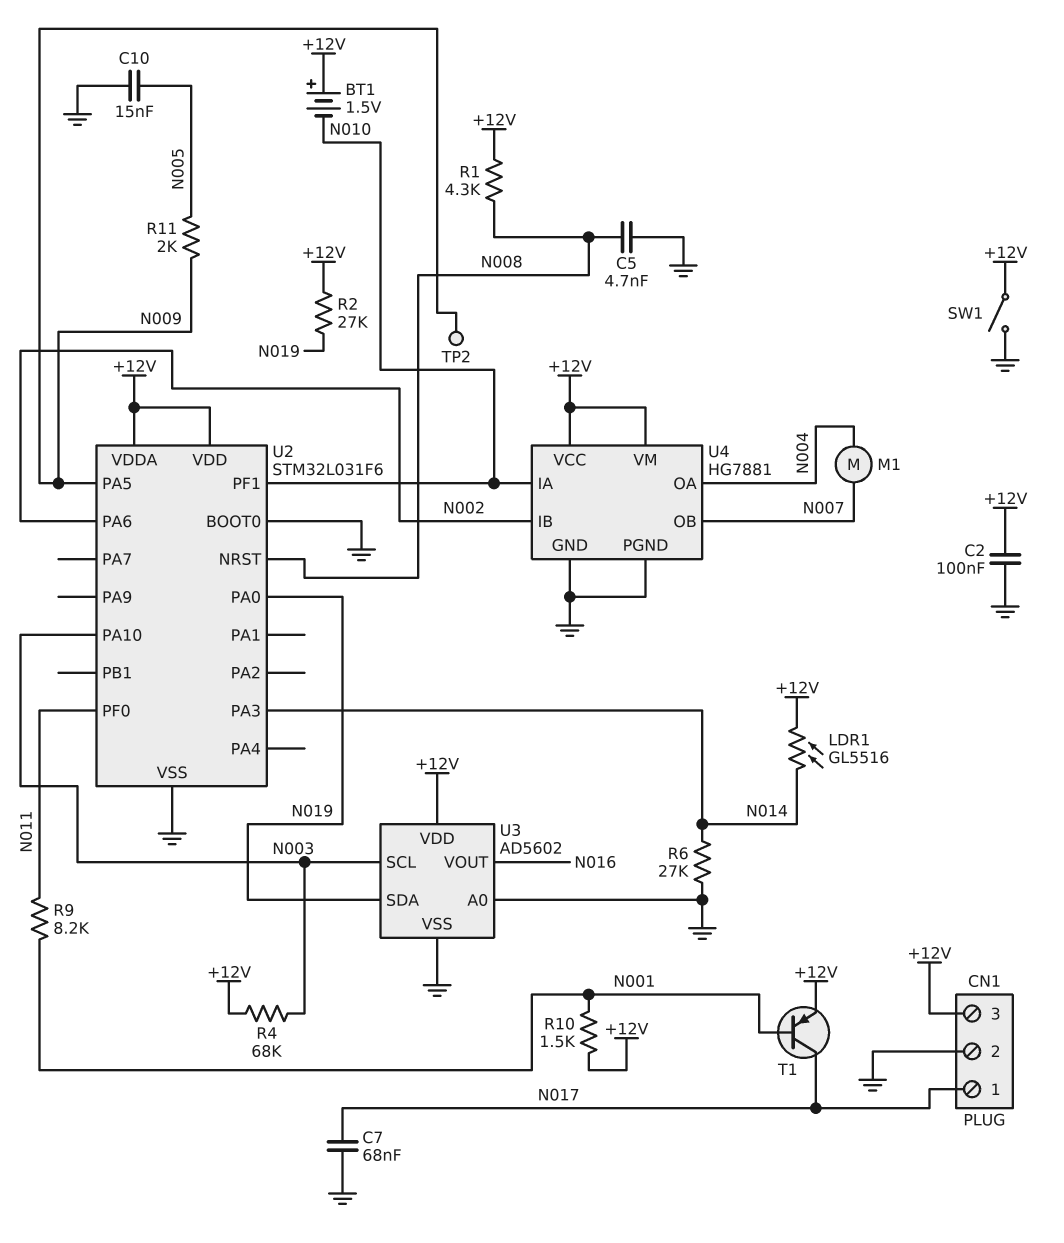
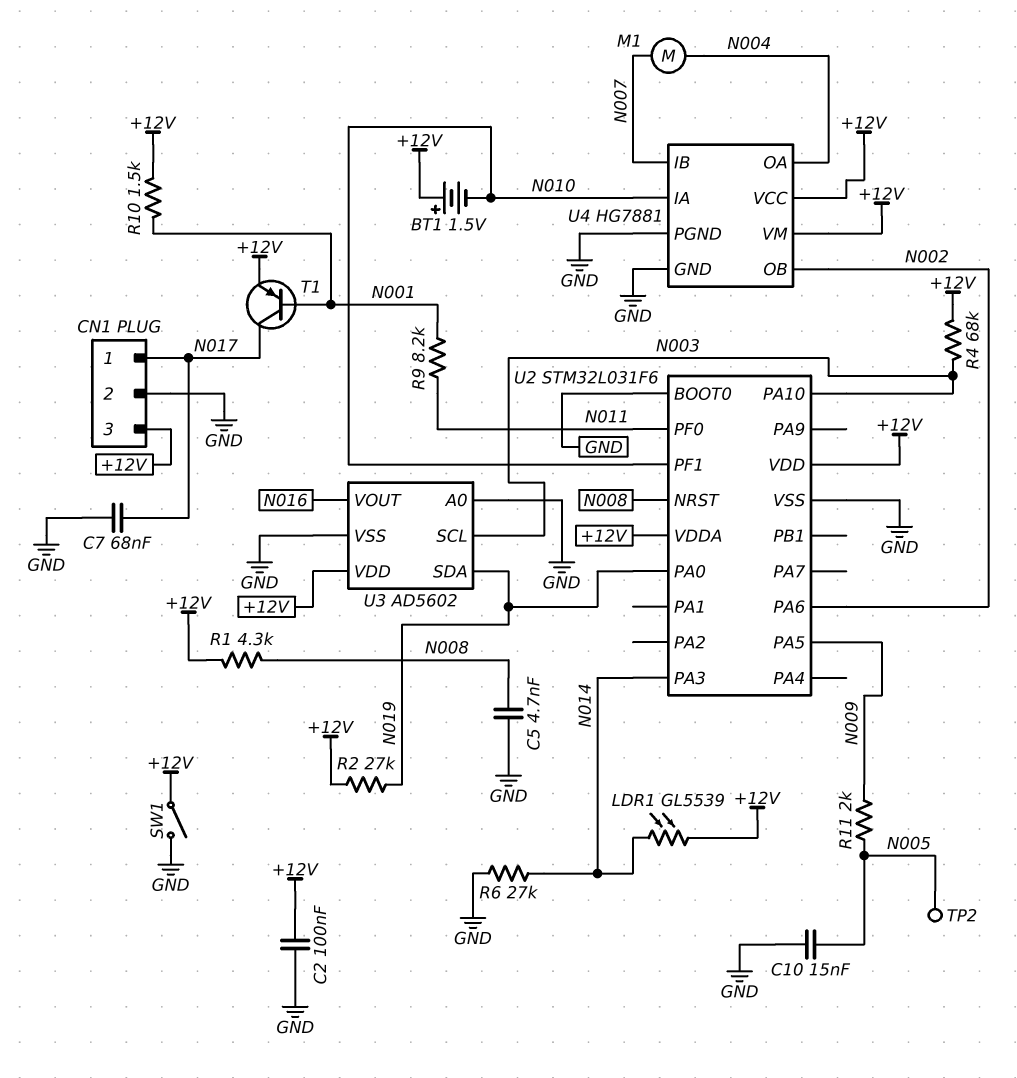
LDR1: GL5516 (+12V, N014) -> GL5539 (+12V, N014)
TP2: test point (N009) -> test point (N005)
U4 pin IB: N002 -> N007
U4 pin OB: N007 -> N002

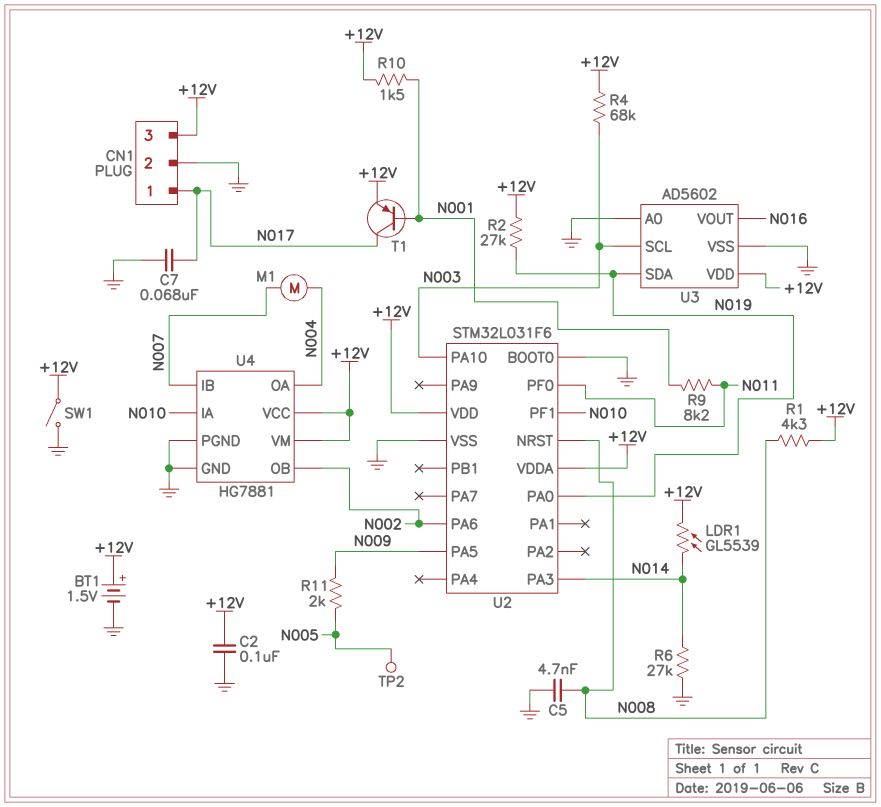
BT1: 1.5V (plus +12V, minus N010) -> 1.5V (plus +12V, minus GND)
C10: 15nF (GND, N005) -> none

